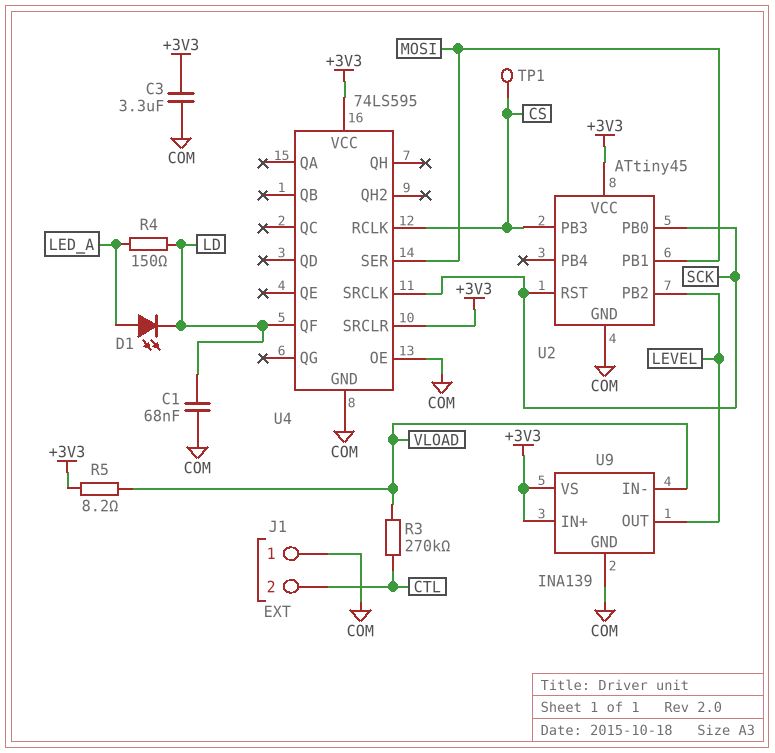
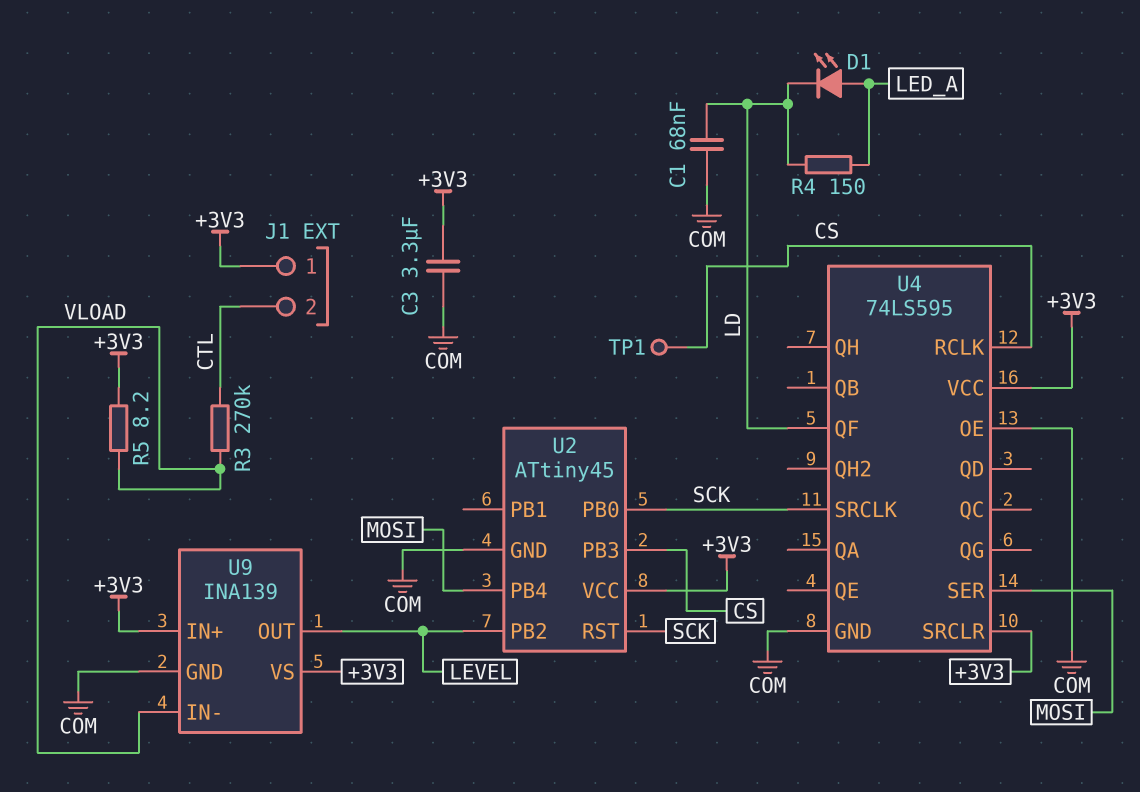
J1 pin 1: COM -> +3V3
U2 pin PB1: MOSI -> none
U2 pin PB4: none -> MOSI

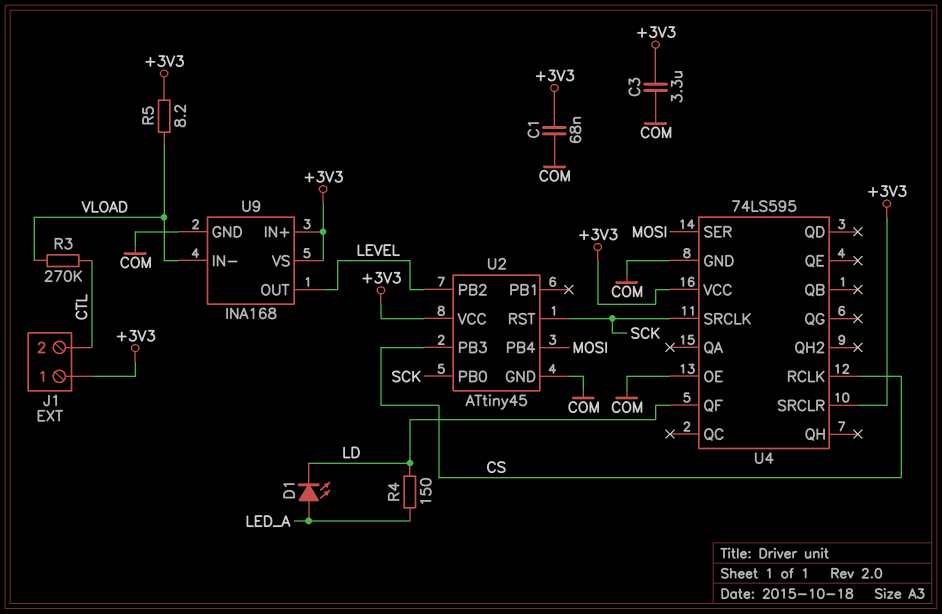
C1: 68nF (COM, LD) -> 68nF (+3V3, COM)
TP1: test point (CS) -> none
U9: INA139 -> INA168

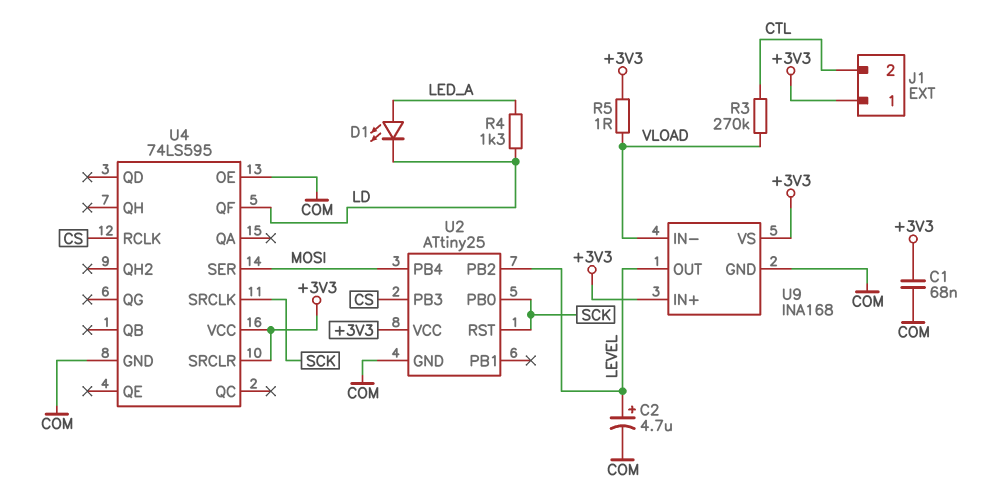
C2: none -> 4.7uF (plus LEVEL, minus COM)
C3: 3.3uF (+3V3, COM) -> none
R4: 150 (LD, LED_A) -> 1.3k (LD, LED_A)
R5: 8.2 (+3V3, VLOAD) -> 1 (+3V3, VLOAD)
U2: ATtiny45 -> ATtiny25

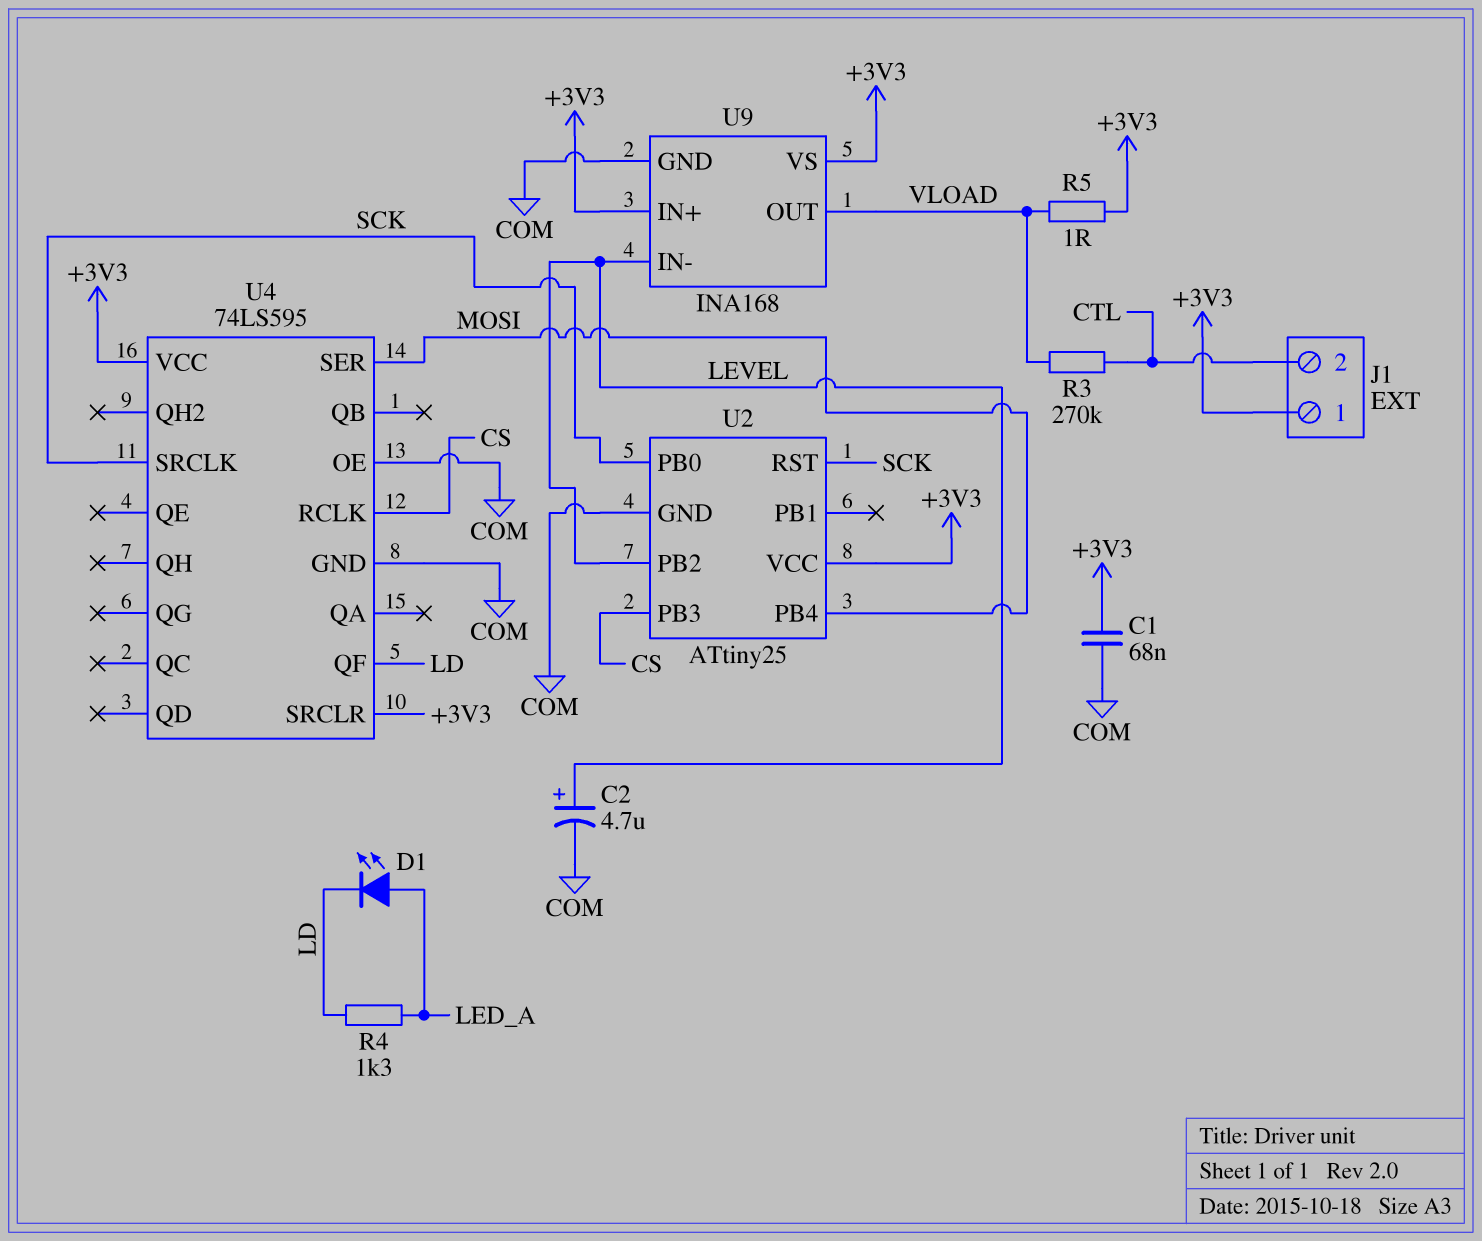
U9 pin IN-: VLOAD -> LEVEL
U9 pin OUT: LEVEL -> VLOAD

